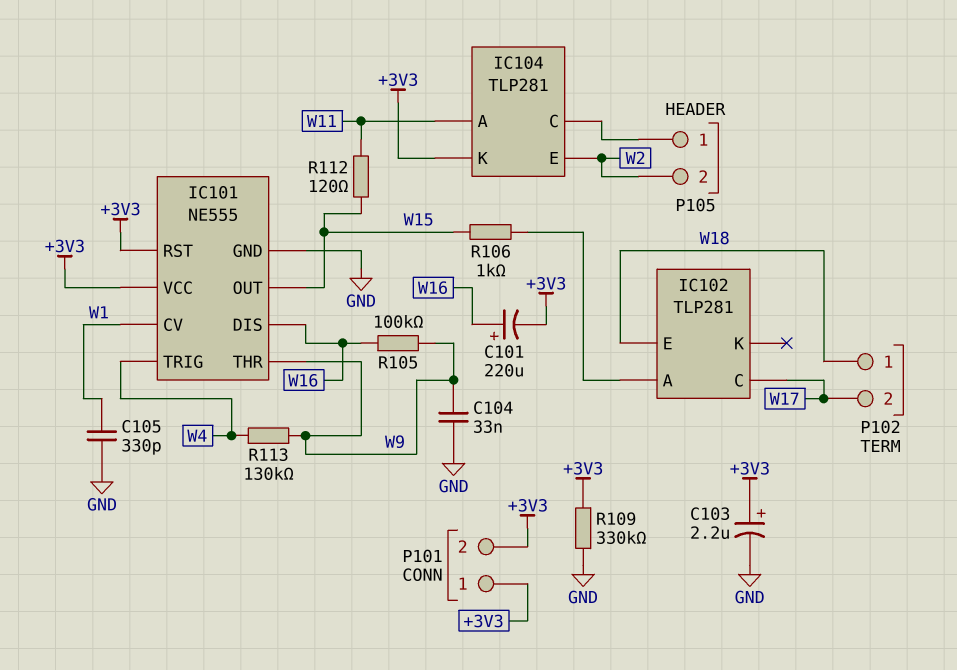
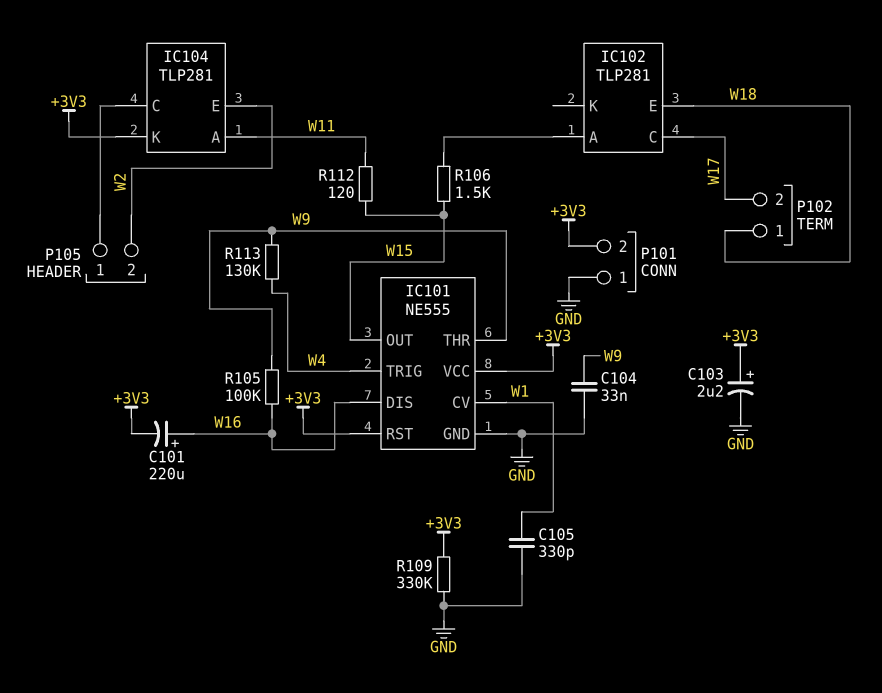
P101 pin 1: +3V3 -> GND
R106: 1k (IC102/A, W15) -> 1.5k (IC102/A, W15)

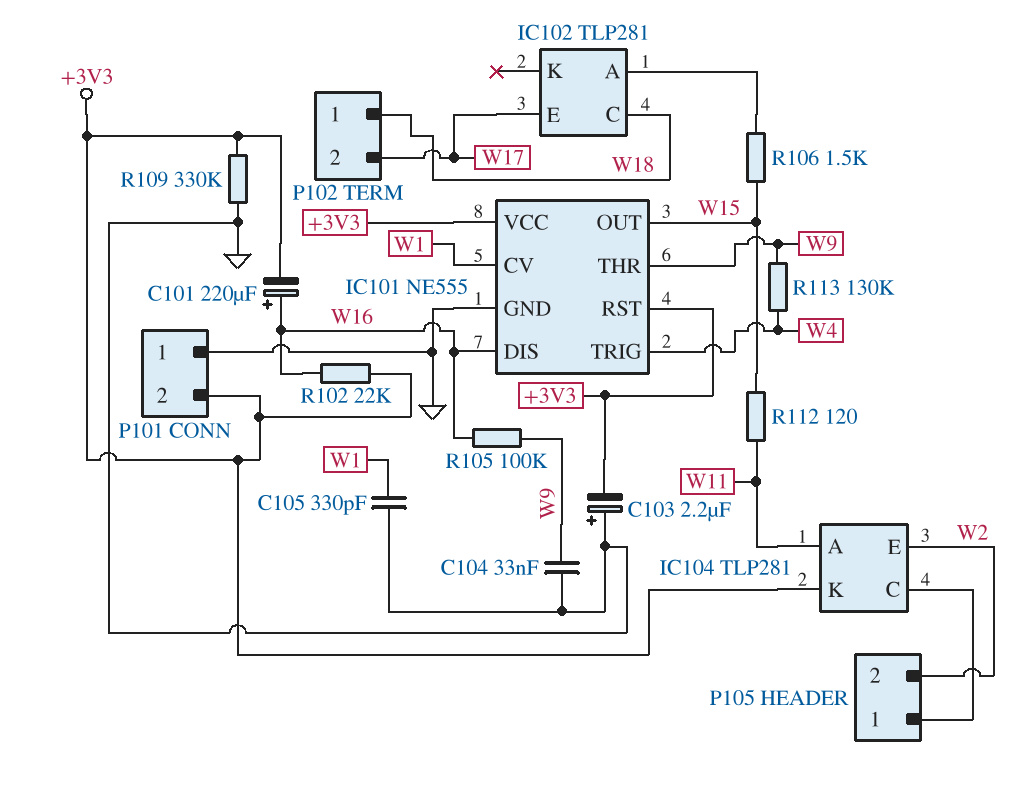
C103: 2.2uF (plus +3V3, minus GND) -> 2.2uF (plus GND, minus +3V3)
IC102 pin C: W17 -> W18
IC102 pin E: W18 -> W17
R102: none -> 22k (+3V3, W16)

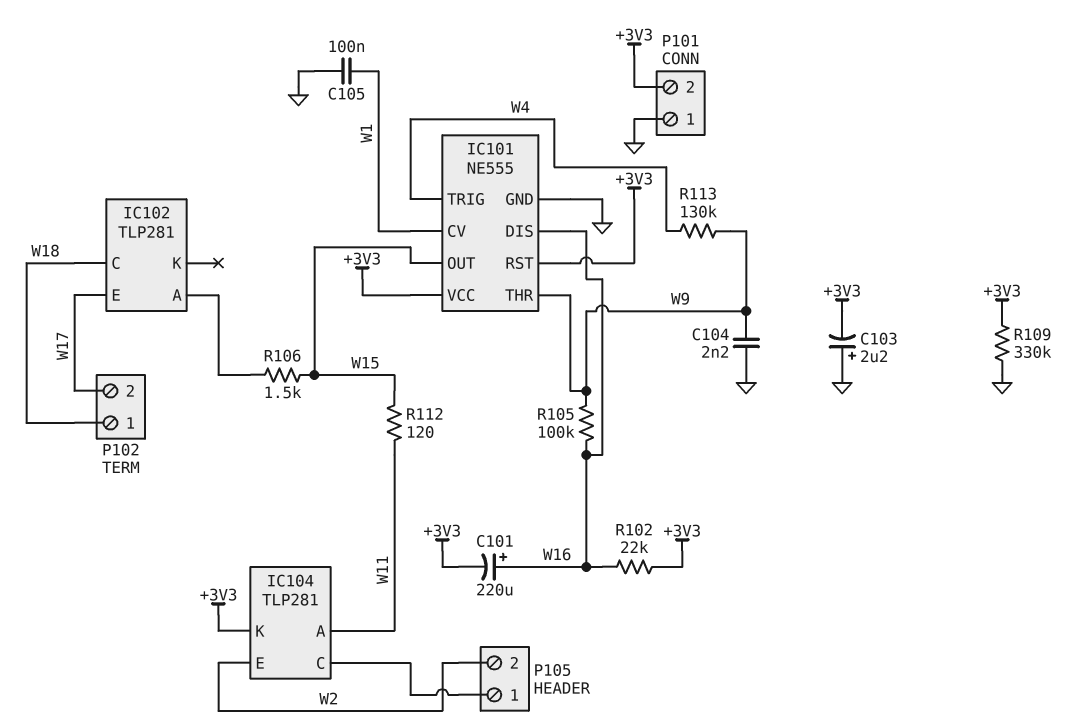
C104: 33nF (GND, W9) -> 2.2nF (GND, W9)
C105: 330pF (GND, W1) -> 100nF (GND, W1)

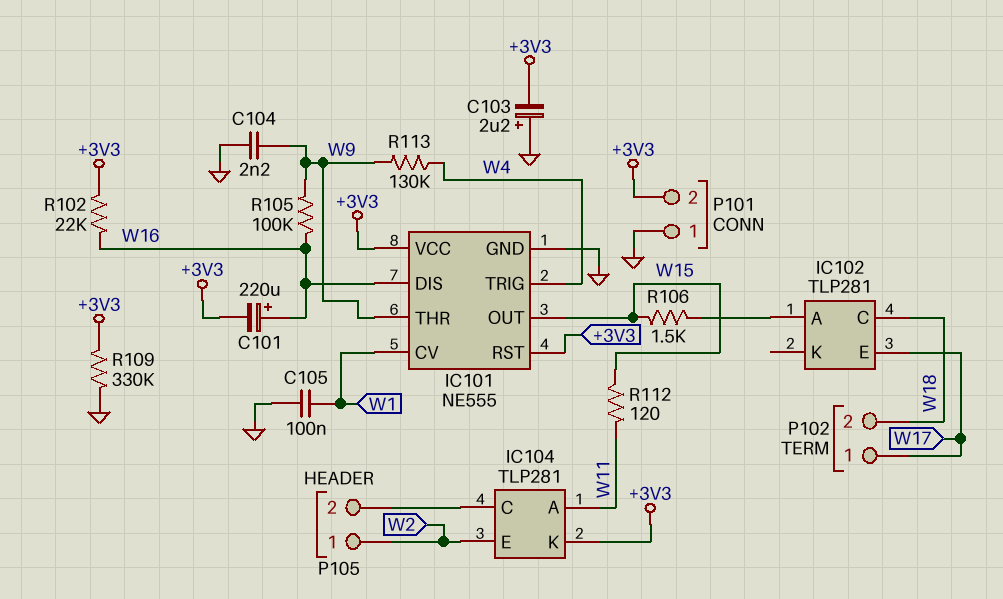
P102 pin 1: W18 -> W17
P102 pin 2: W17 -> W18
P105 pin 1: IC104/C -> W2
P105 pin 2: W2 -> IC104/C

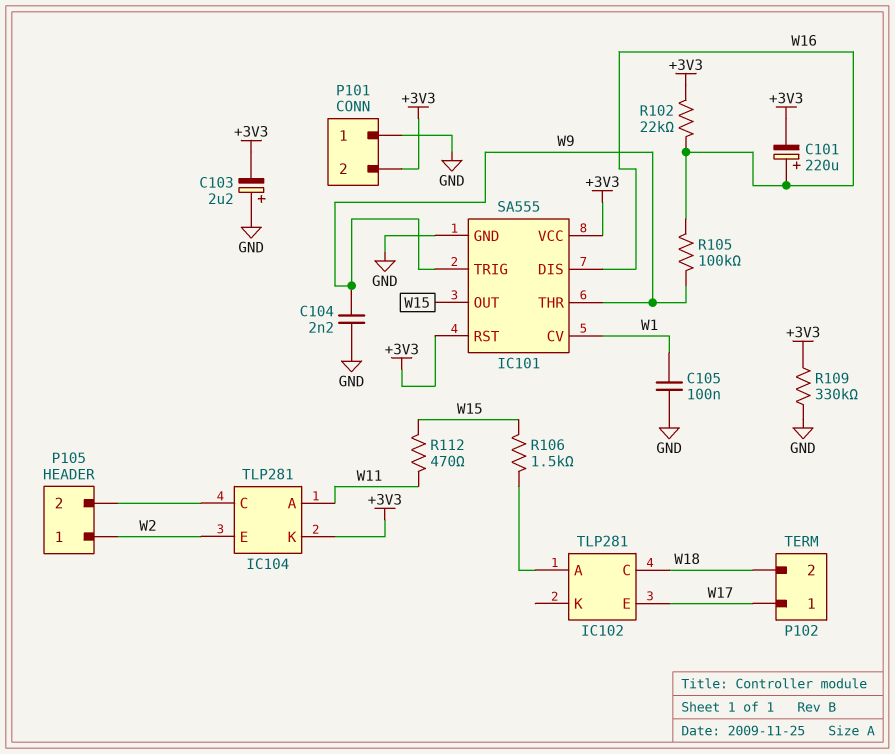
IC101: NE555 -> SA555
IC101 pin TRIG: W4 -> W9
R112: 120 (W11, W15) -> 470 (W11, W15)
R113: 130k (W4, W9) -> none

